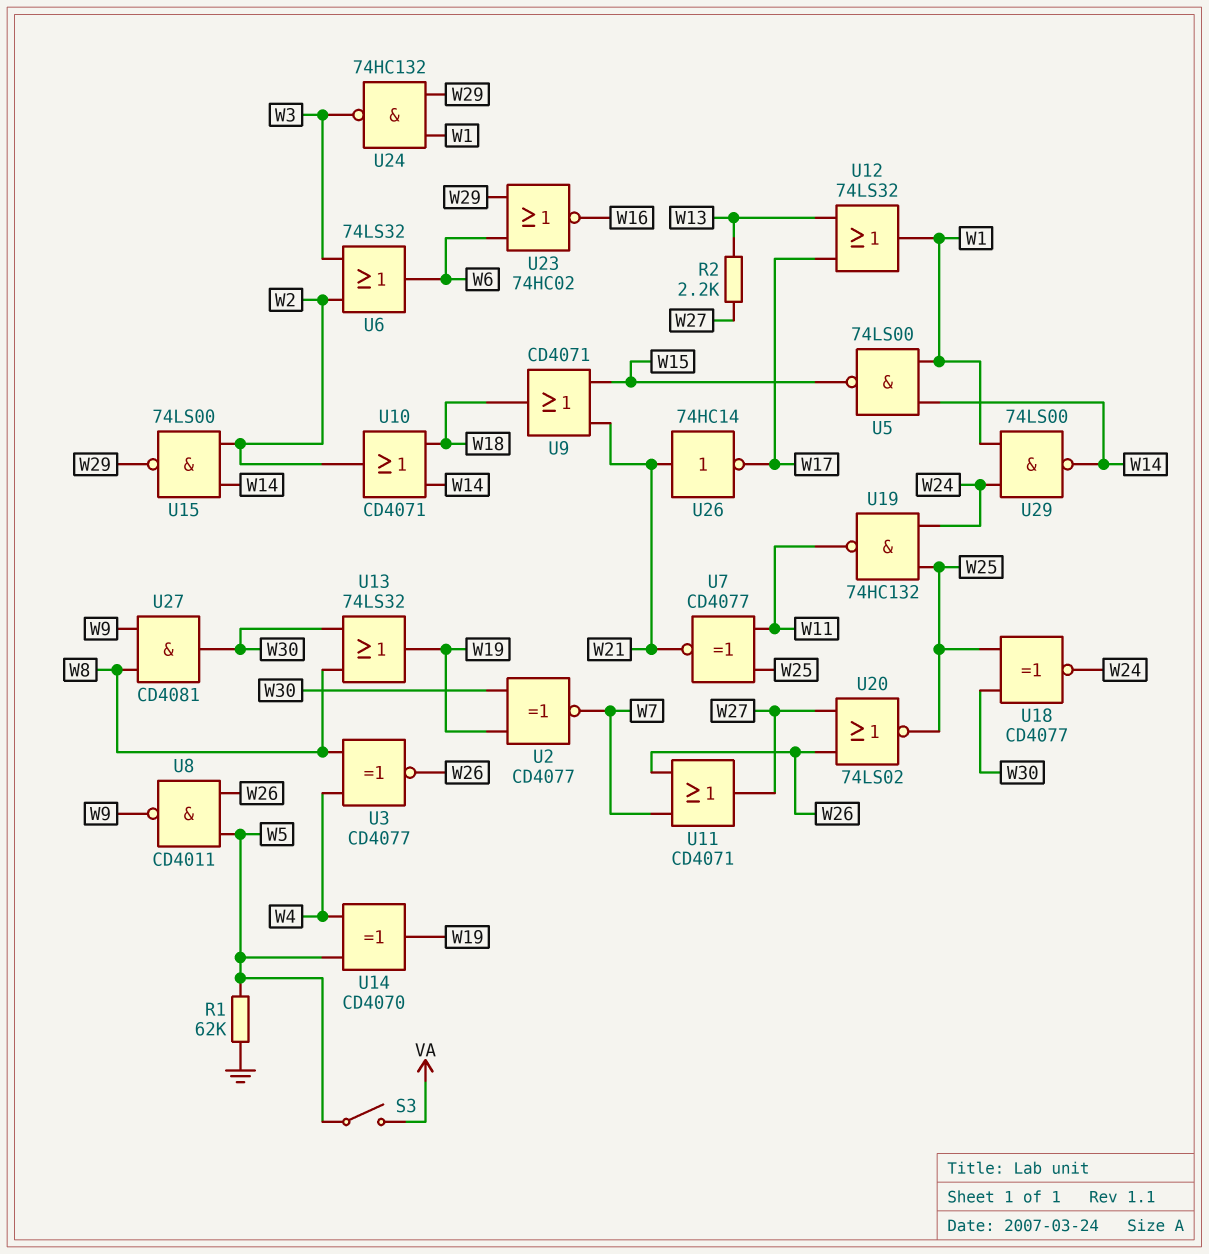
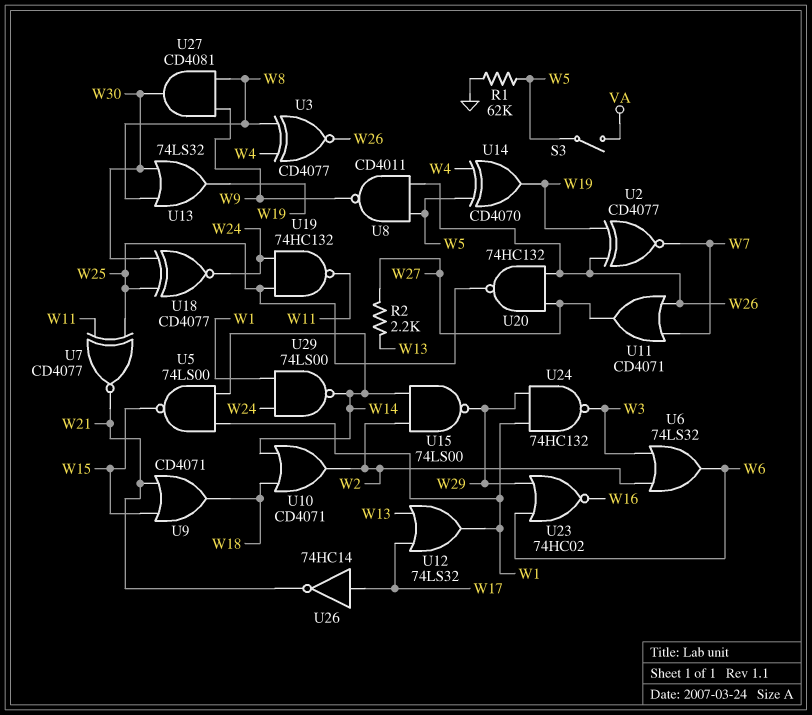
U2: XNOR CD4077 (in W19, in W30, out W7) -> XNOR CD4077 (in W19, in W26, out W7)
U20: NOR 74LS02 (in W26, in W27, out W25) -> NAND 74HC132 (in W26, in W27, out W25)
U26: NOT 74HC14 (in W21, out W17) -> NOT 74HC14 (in W17, out W21)

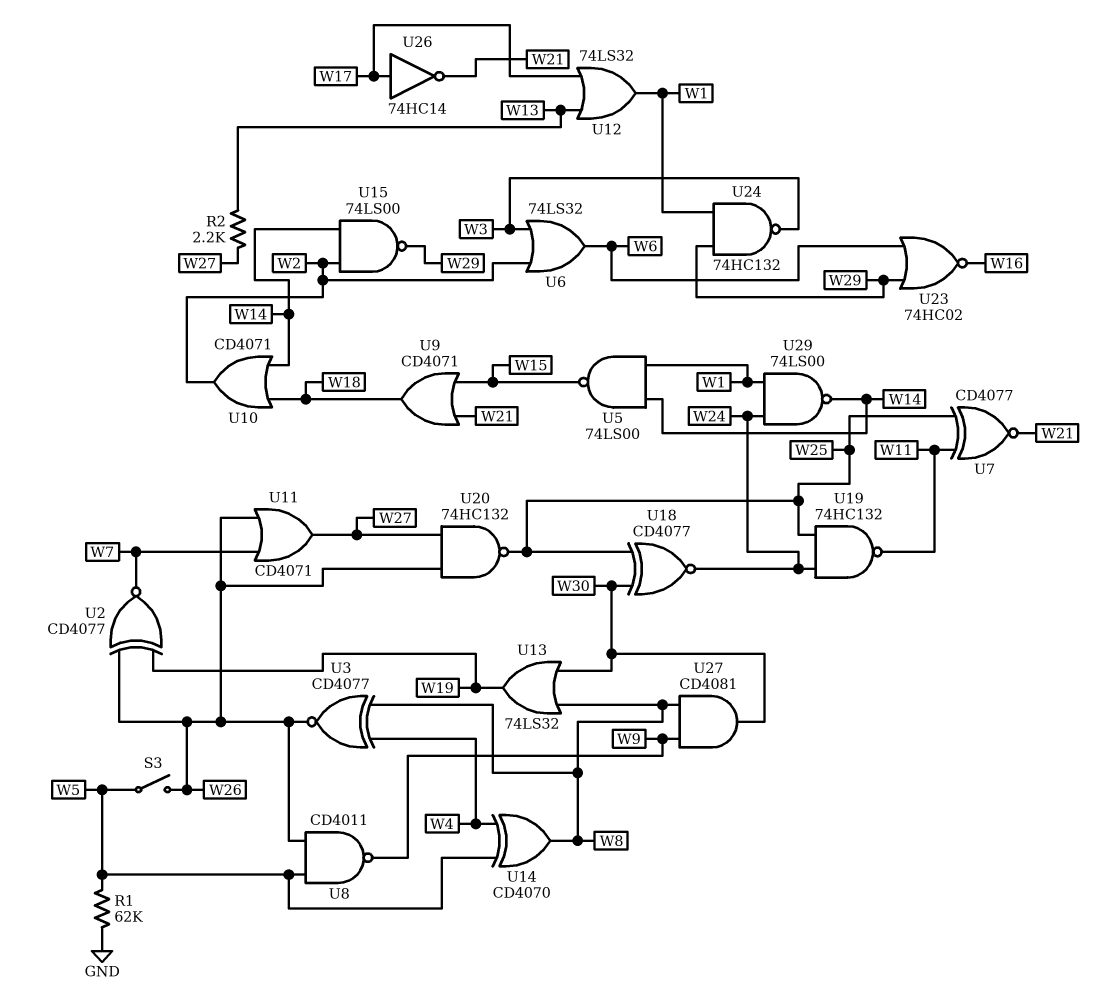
S3: switch (VA, W5) -> switch (W5, W26)
U14: XOR CD4070 (in W4, in W5, out W19) -> XOR CD4070 (in W4, in W5, out W8)

